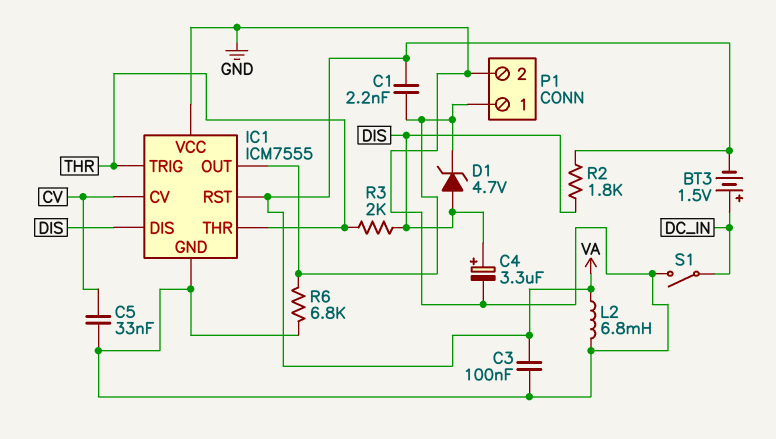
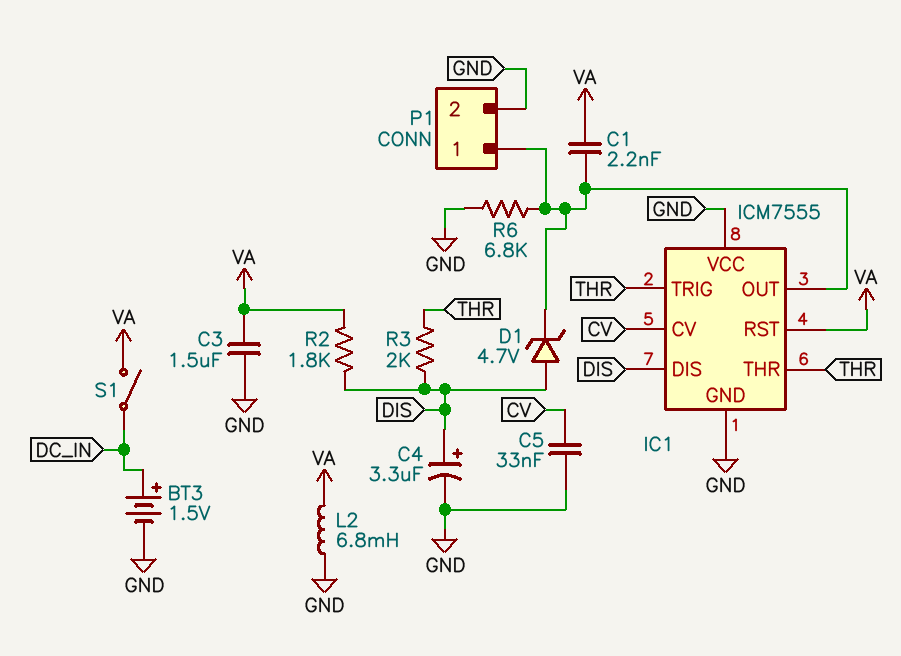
BT3: 1.5V (plus DC_IN, minus VA) -> 1.5V (plus DC_IN, minus GND)
C3: 100nF (GND, VA) -> 1.5uF (GND, VA)
S1: switch (DC_IN, GND) -> switch (DC_IN, VA)

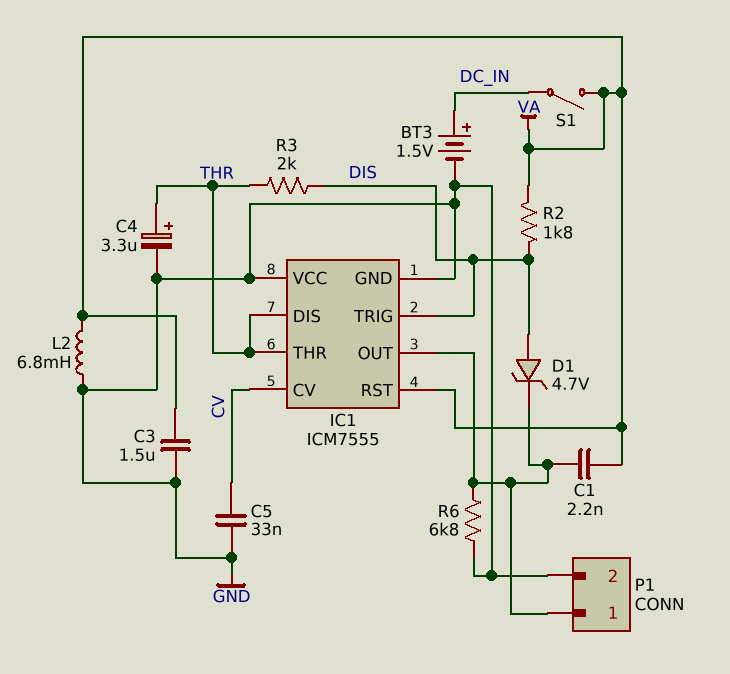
C4: 3.3uF (plus DIS, minus GND) -> 3.3uF (plus THR, minus GND)
IC1 pin DIS: DIS -> THR
IC1 pin TRIG: THR -> DIS

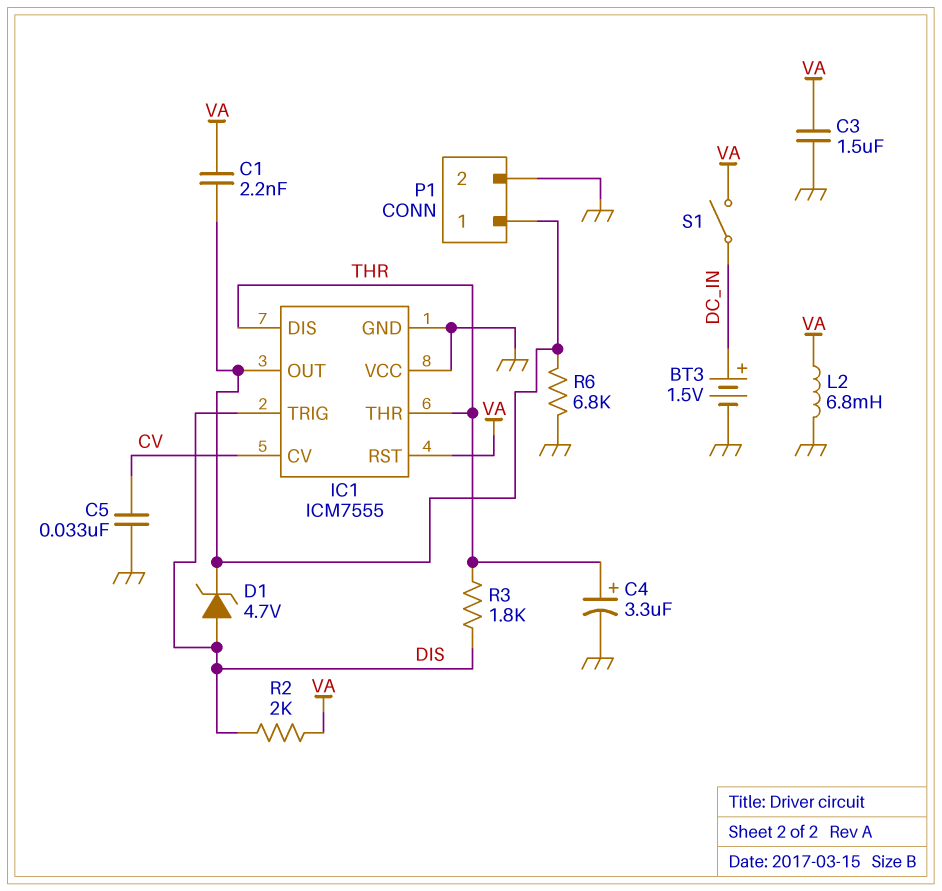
R2: 1.8k (DIS, VA) -> 2k (DIS, VA)
R3: 2k (DIS, THR) -> 1.8k (DIS, THR)

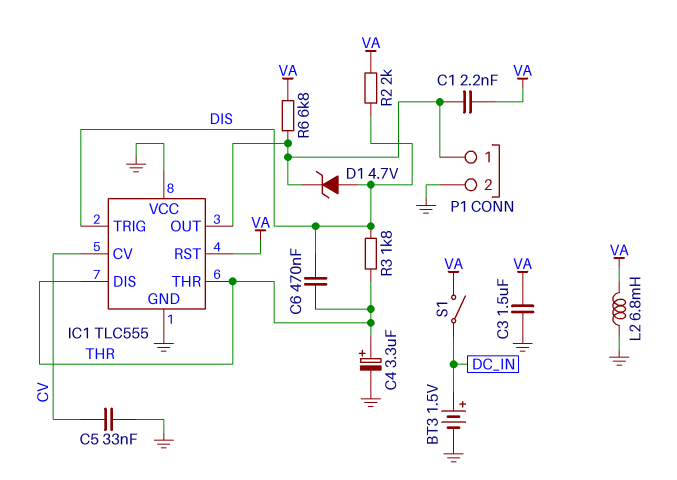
C6: none -> 470nF (DIS, THR)
IC1: ICM7555 -> TLC555
R6: 6.8k (GND, IC1/OUT) -> 6.8k (IC1/OUT, VA)

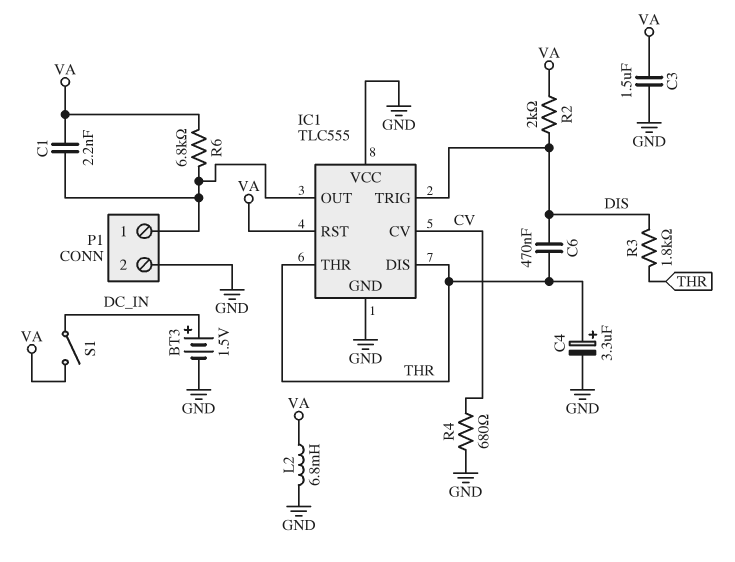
C5: 33nF (CV, GND) -> none
D1: zener 4.7V (A DIS, K IC1/OUT) -> none
R4: none -> 680 (CV, GND)

